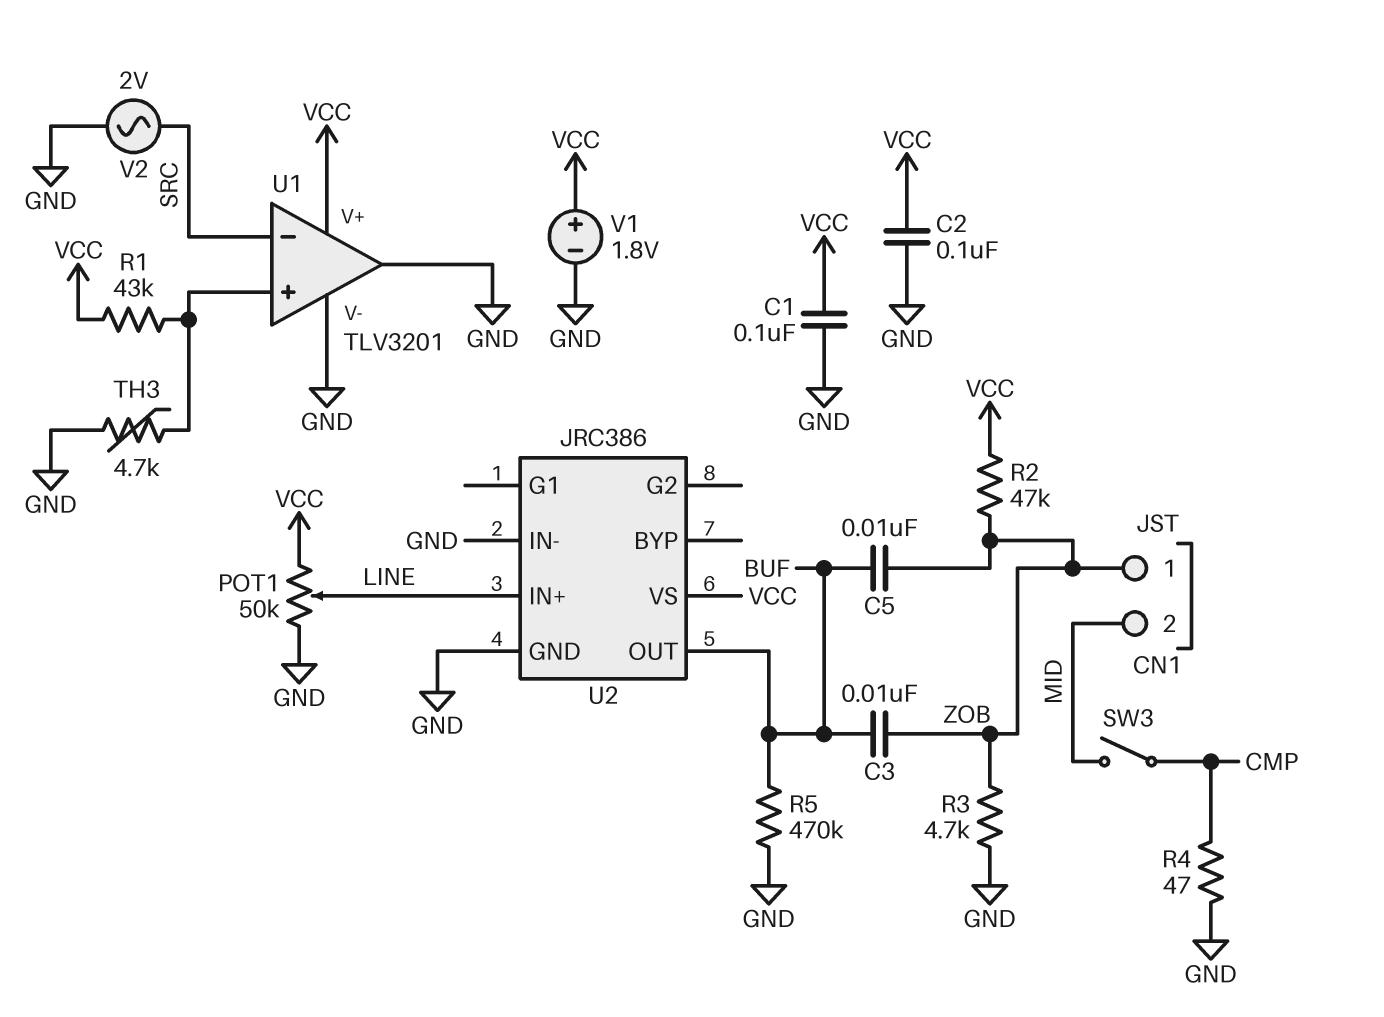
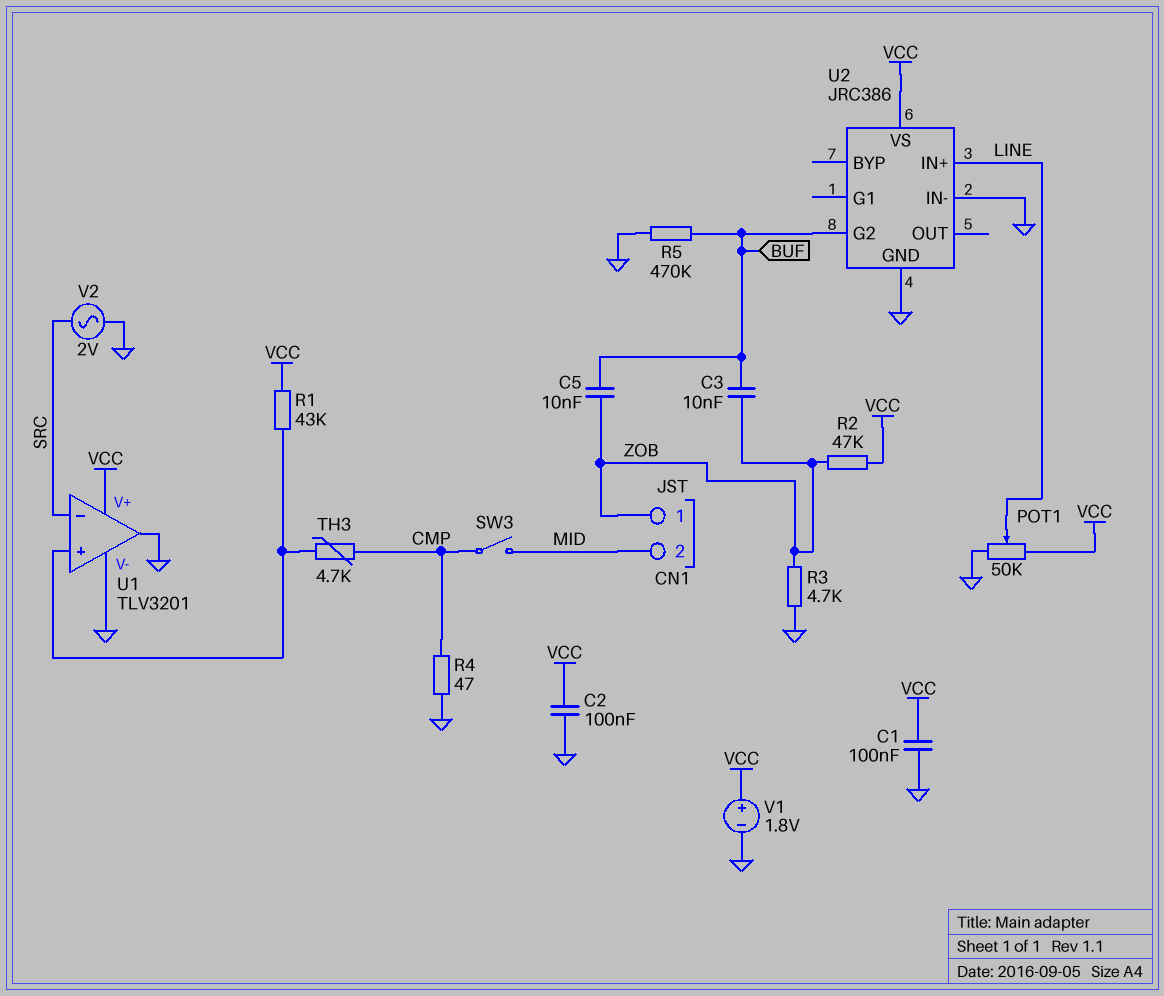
TH3: 4.7k (GND, U1/in+) -> 4.7k (CMP, U1/in+)
U2 pin G2: none -> BUF
U2 pin OUT: BUF -> none

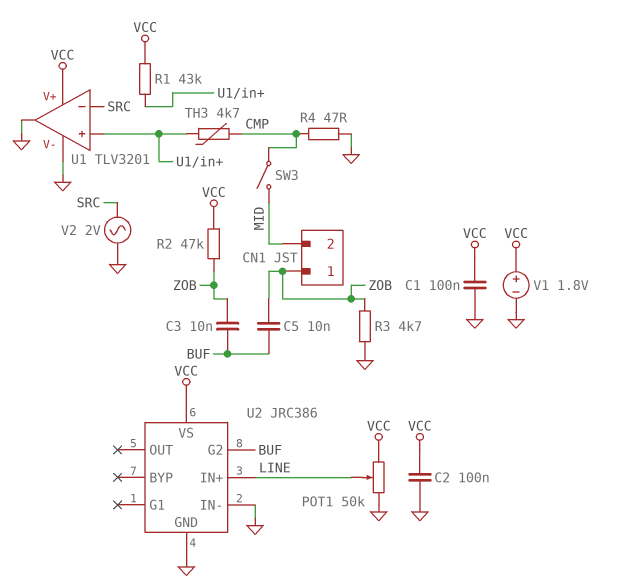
R5: 470k (BUF, GND) -> none

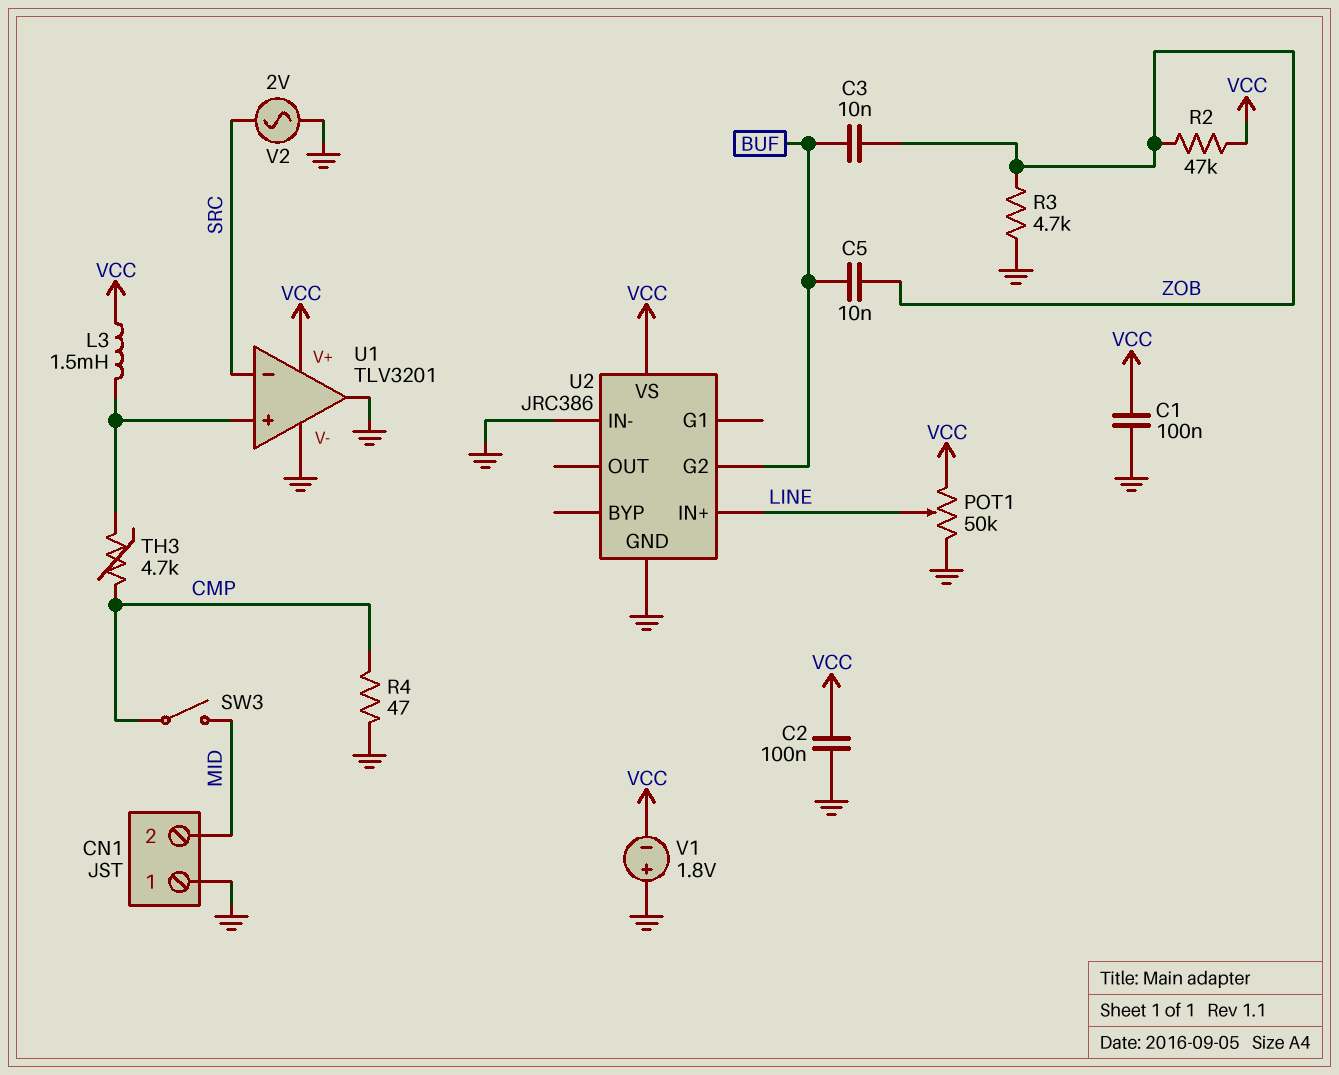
CN1 pin 1: ZOB -> GND
L3: none -> 1.5mH (U1/in+, VCC)
R1: 43k (U1/in+, VCC) -> none
V1: 1.8V (plus VCC, minus GND) -> 1.8V (plus GND, minus VCC)

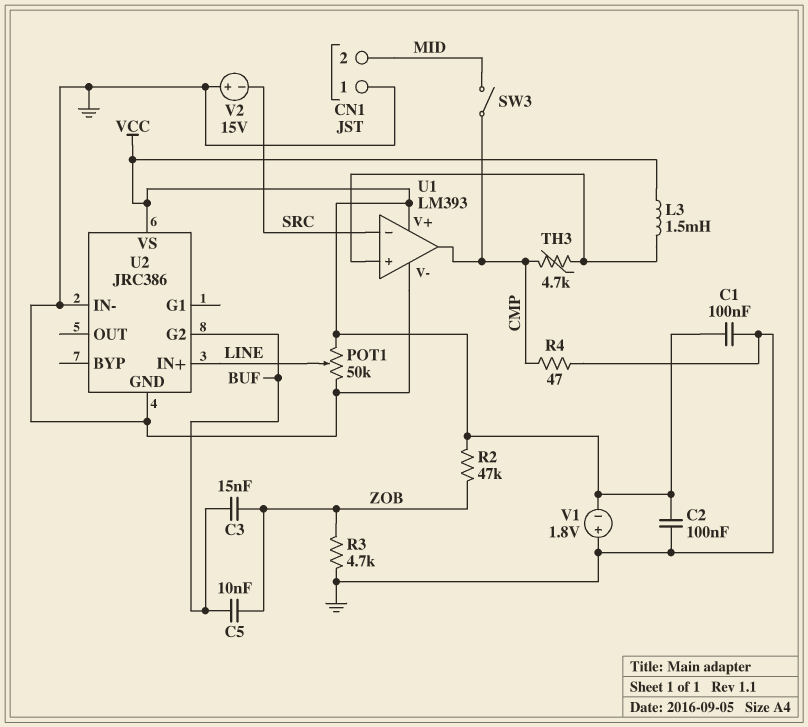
C3: 10nF (BUF, ZOB) -> 15nF (BUF, ZOB)
U1: TLV3201 -> LM393
U1 pin out: GND -> CMP
V2: AC 2V (GND, SRC) -> 15V (plus GND, minus SRC)

